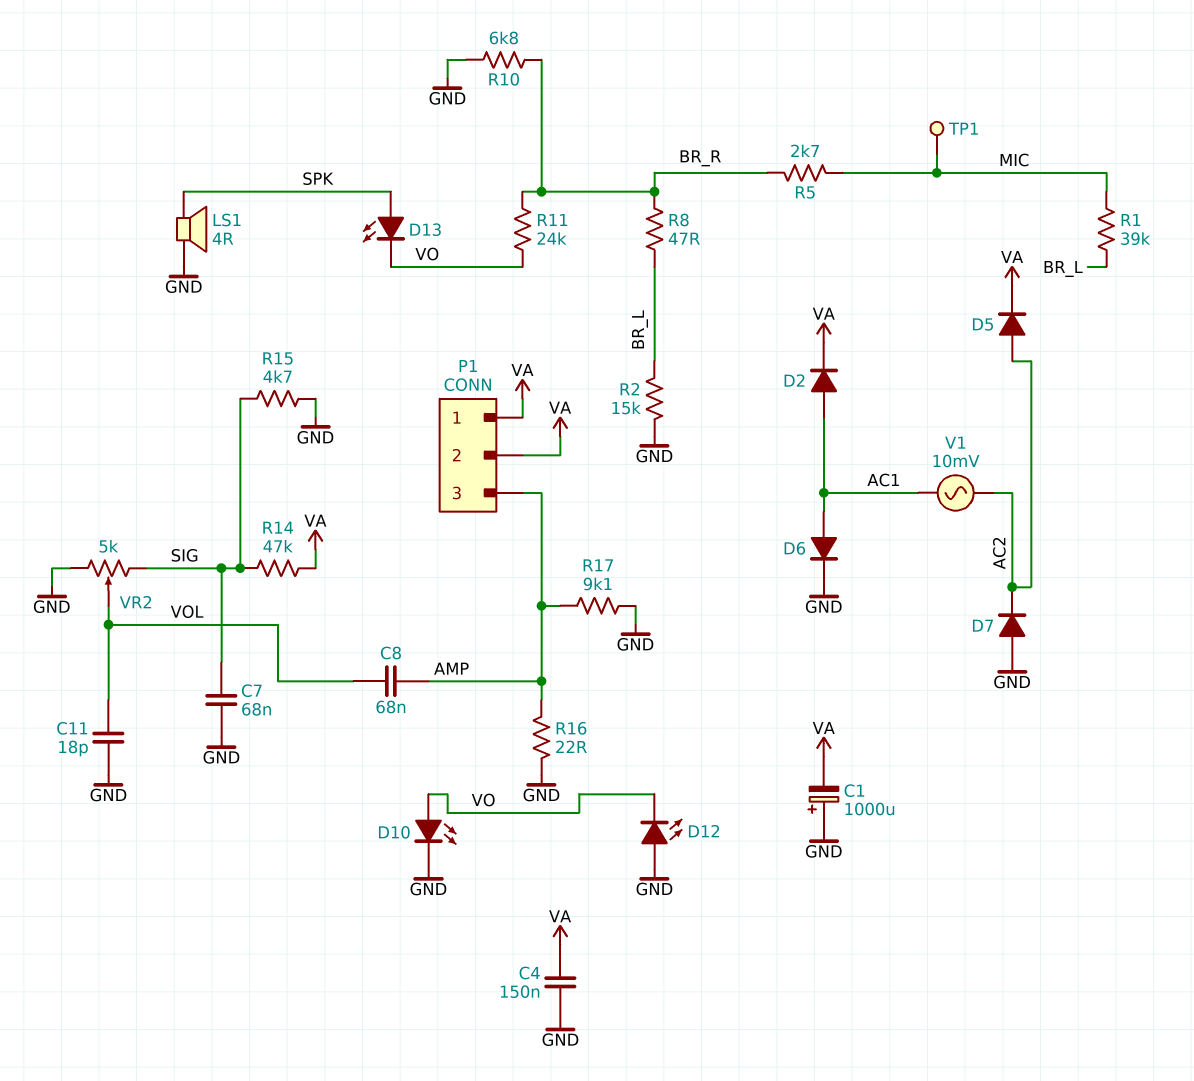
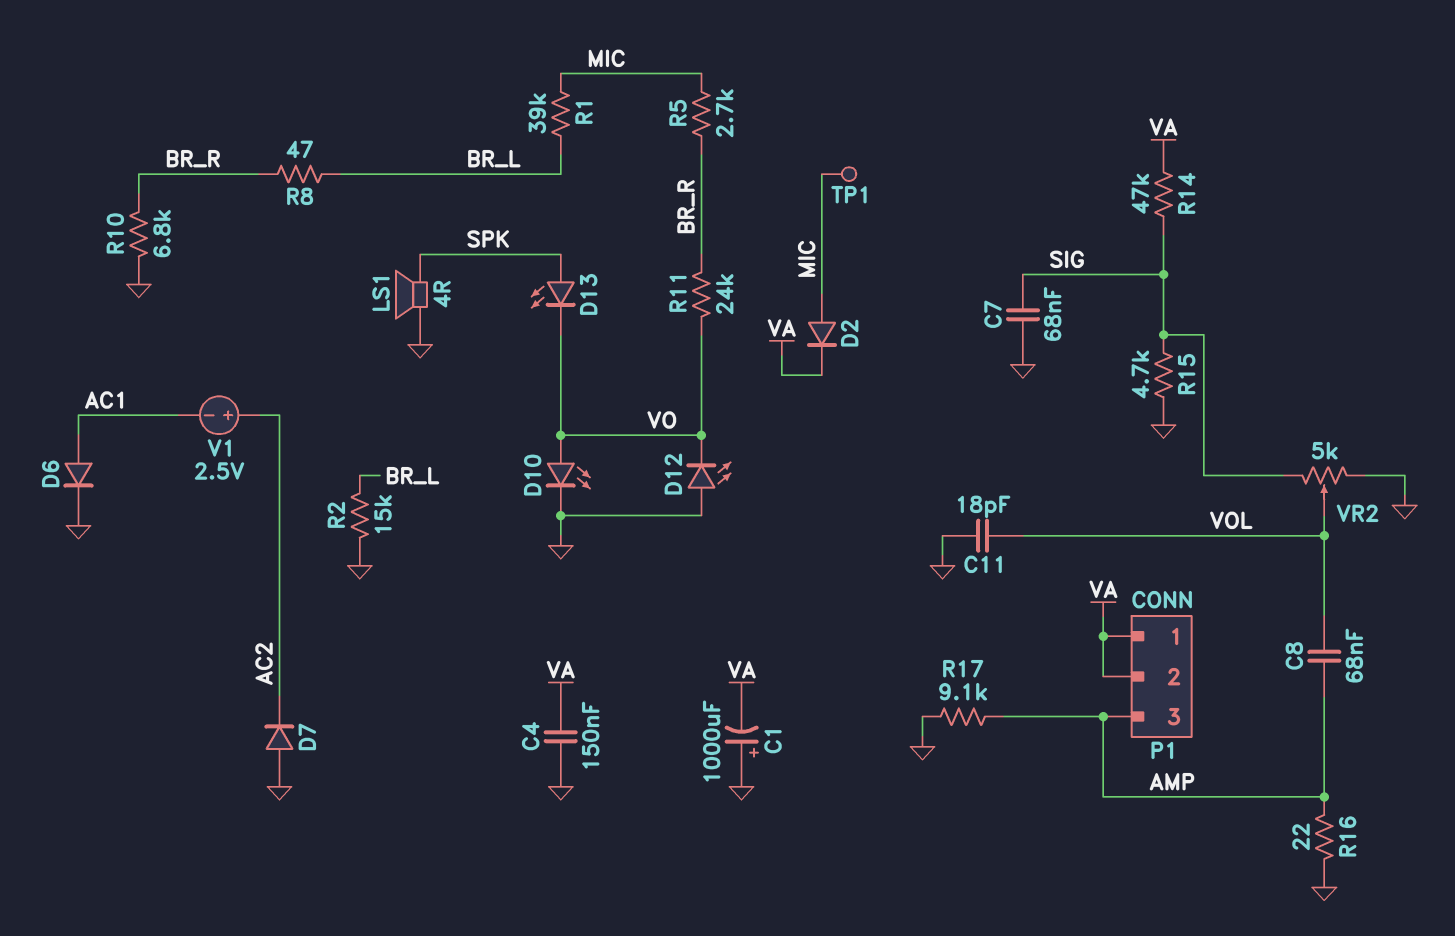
D2: diode (A AC1, K VA) -> diode (A MIC, K VA)
D5: diode (A AC2, K VA) -> none
V1: AC 10mV (AC1, AC2) -> 2.5V (plus AC2, minus AC1)

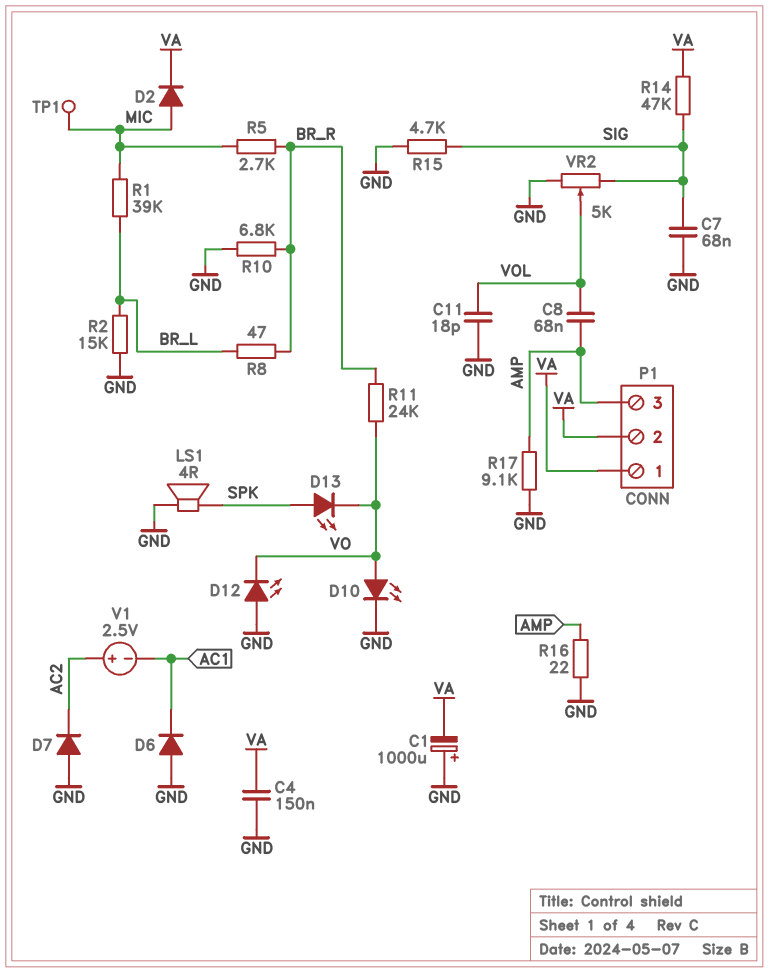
D6: diode (A AC1, K GND) -> diode (A GND, K AC1)

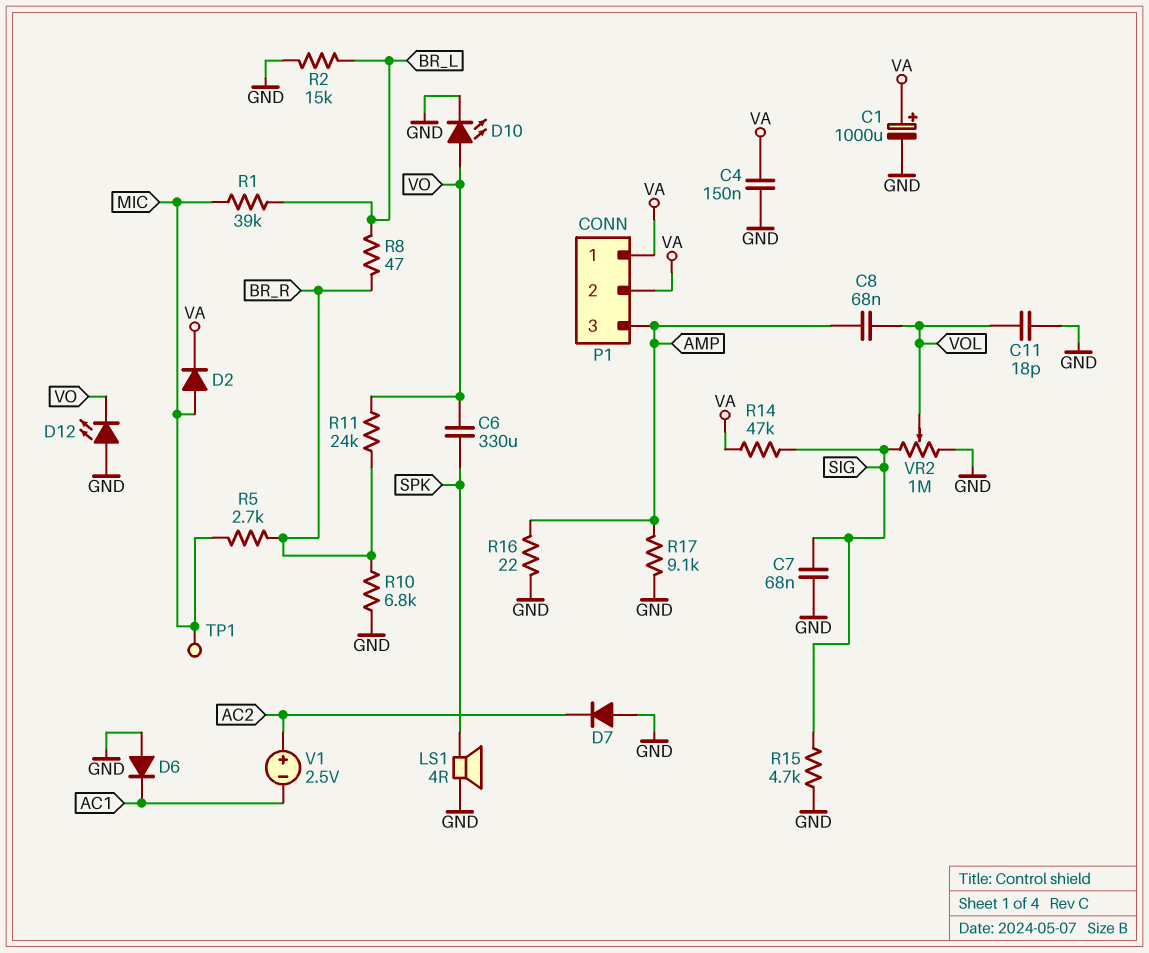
C1: 1000uF (plus GND, minus VA) -> 1000uF (plus VA, minus GND)
C6: none -> 330uF (SPK, VO)
D13: LED (A SPK, K VO) -> none
VR2: 5k (GND, SIG, wiper VOL) -> 1M (GND, SIG, wiper VOL)

